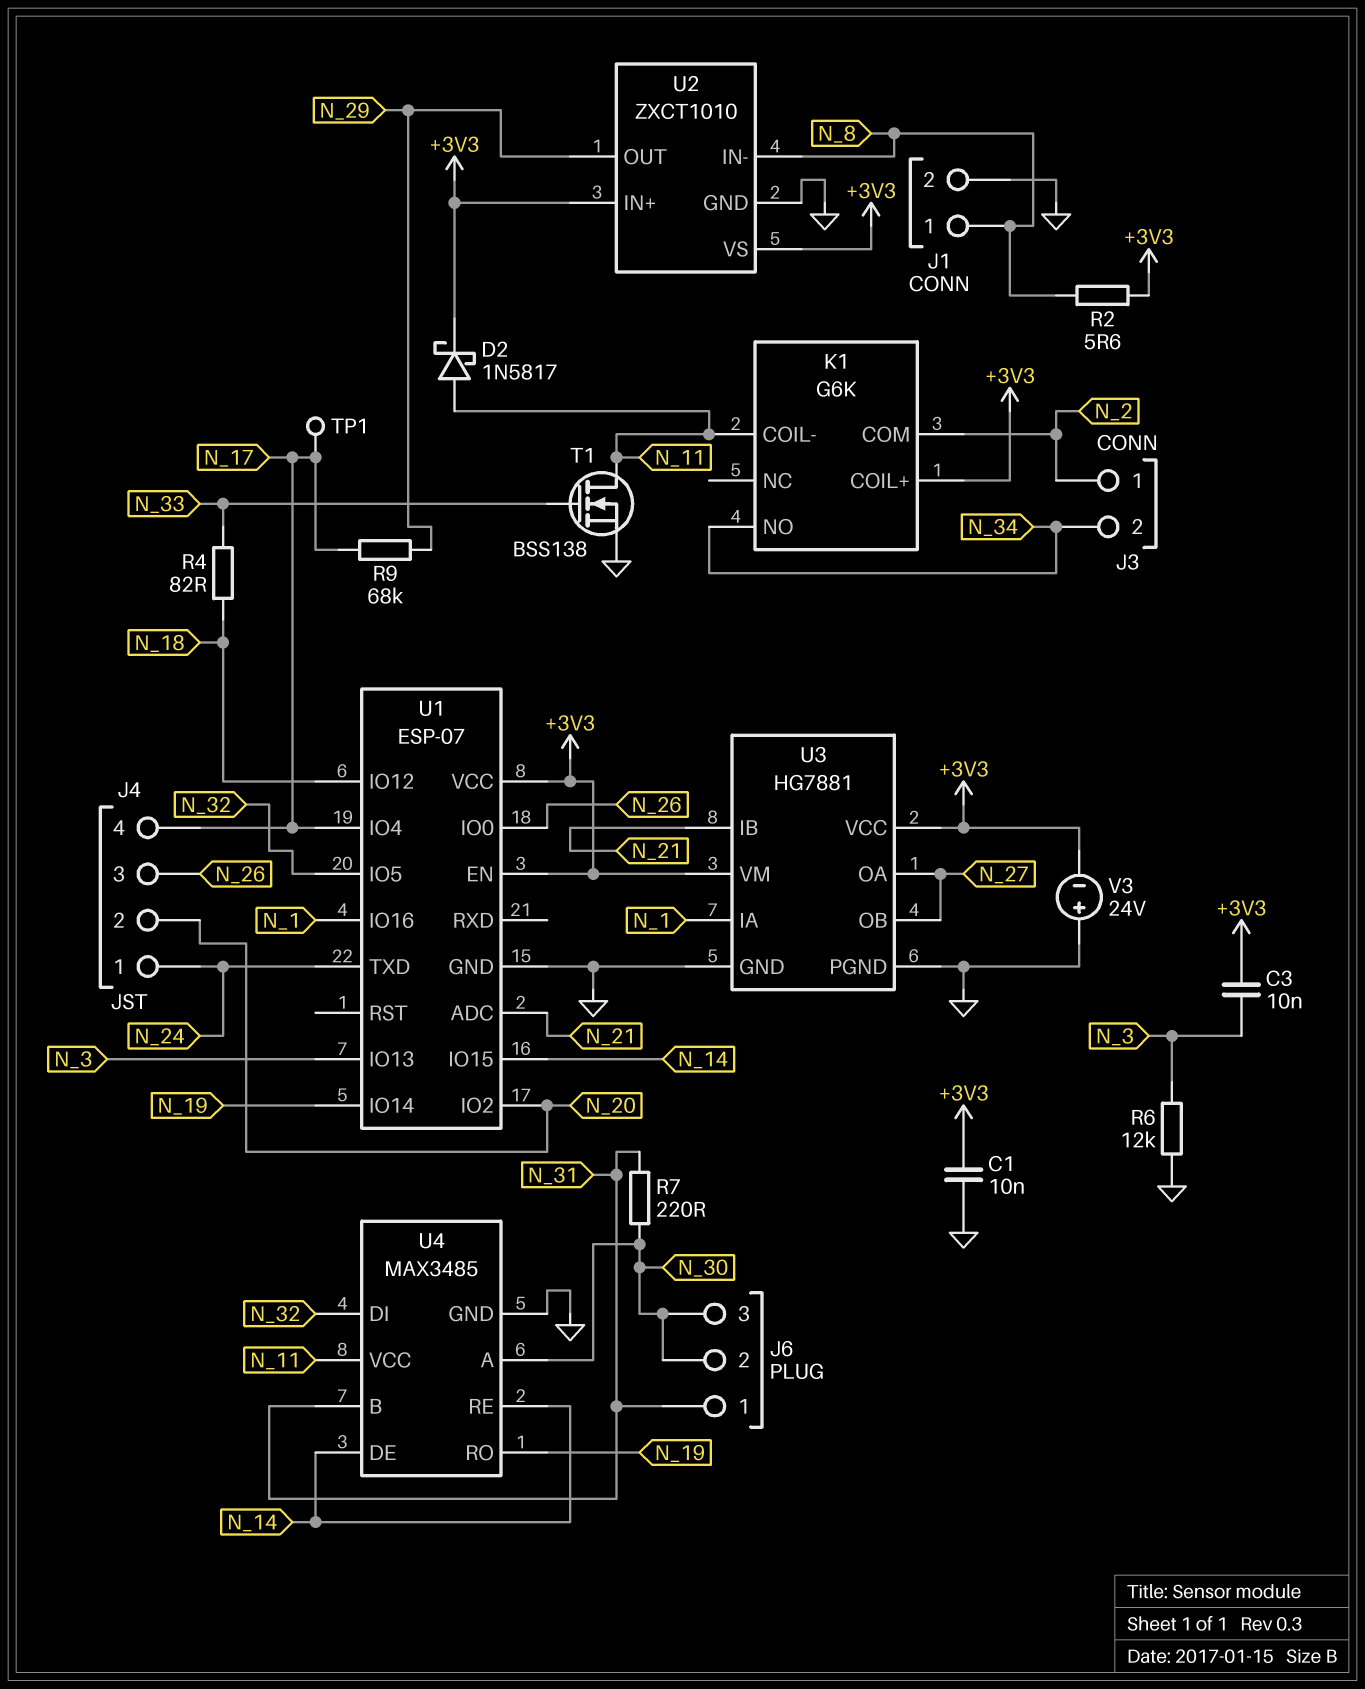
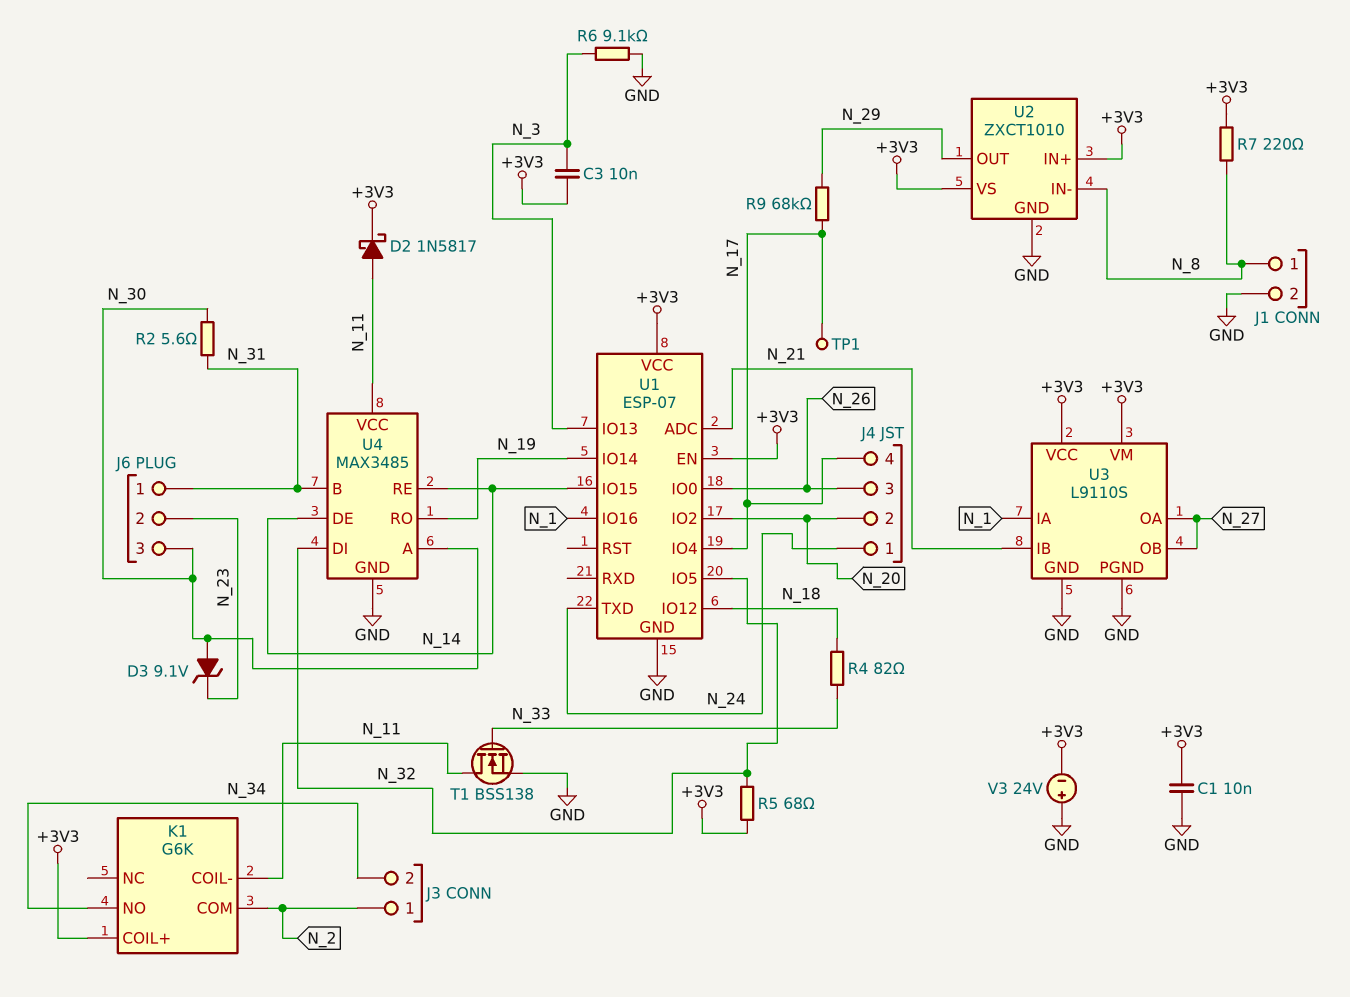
D3: none -> zener 9.1V (A N_30, K N_23)
J6 pin 2: N_30 -> N_23
R2: 5.6 (+3V3, N_8) -> 5.6 (N_30, N_31)
R5: none -> 68 (+3V3, N_32)
R6: 12k (GND, N_3) -> 9.1k (GND, N_3)
R7: 220 (N_30, N_31) -> 220 (+3V3, N_8)
U3: HG7881 -> L9110S

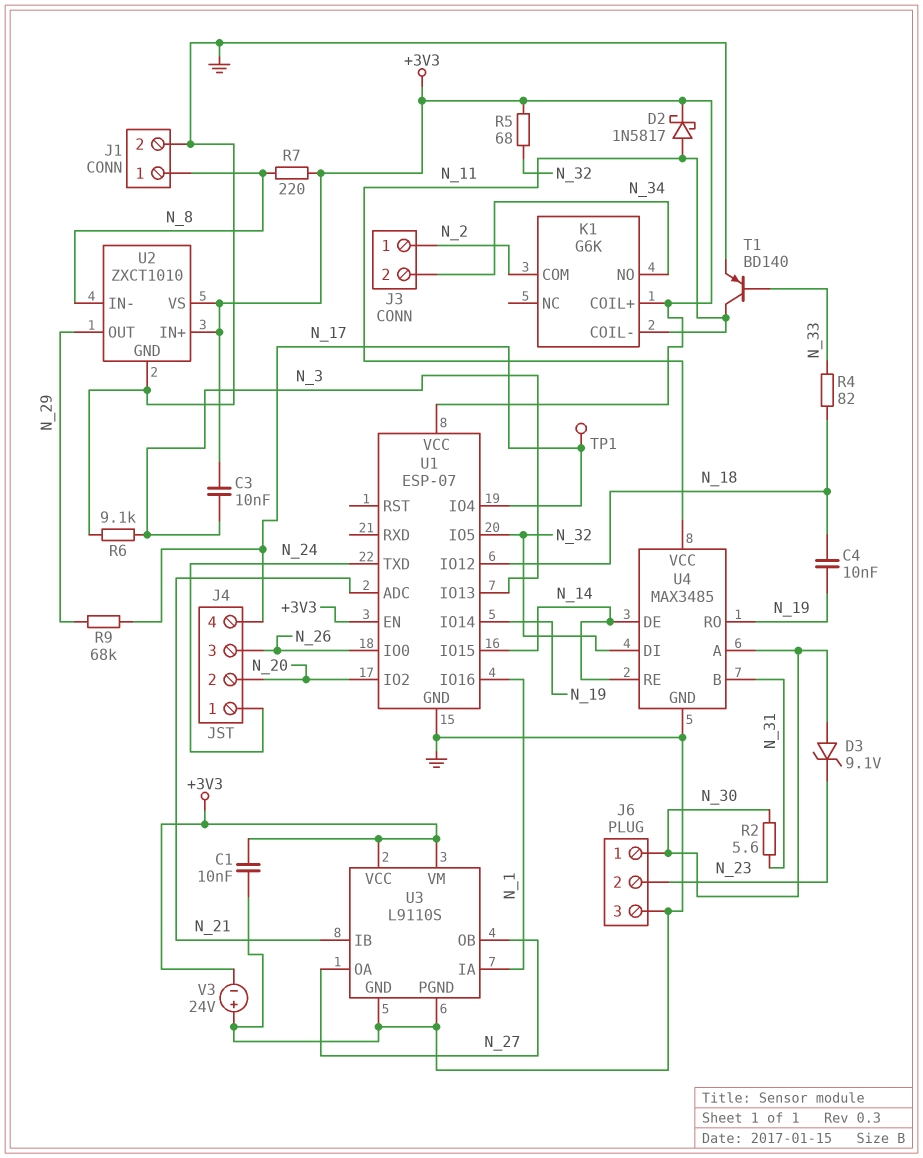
C4: none -> 10nF (N_18, N_19)
J6 pin 1: N_31 -> N_30
J6 pin 3: N_30 -> GND
T1: NMOS BSS138 (G N_33, D N_11, S GND) -> PNP BD140 (B N_33, C N_11, E GND)

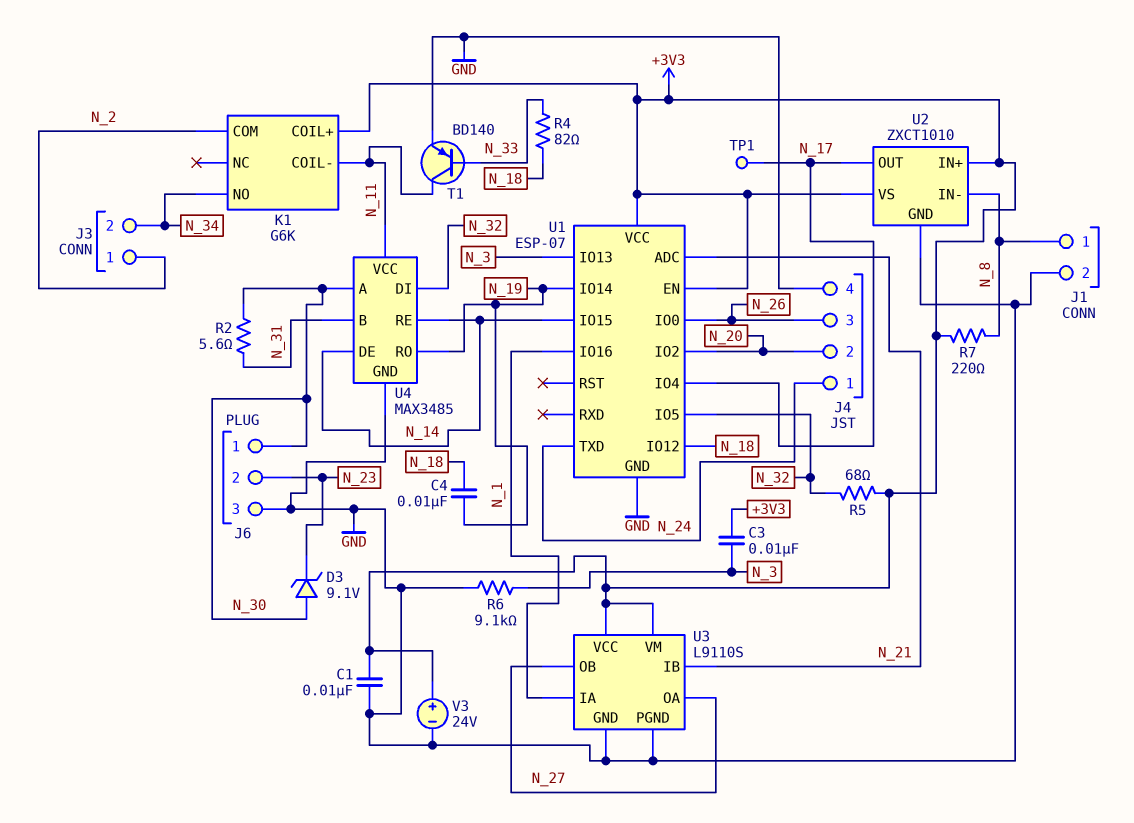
D2: schottky 1N5817 (A N_11, K +3V3) -> none
J4 pin 4: N_17 -> GND
R9: 68k (N_17, N_29) -> none
U2 pin OUT: N_29 -> N_17
V3: 24V (plus GND, minus +3V3) -> 24V (plus +3V3, minus GND)

